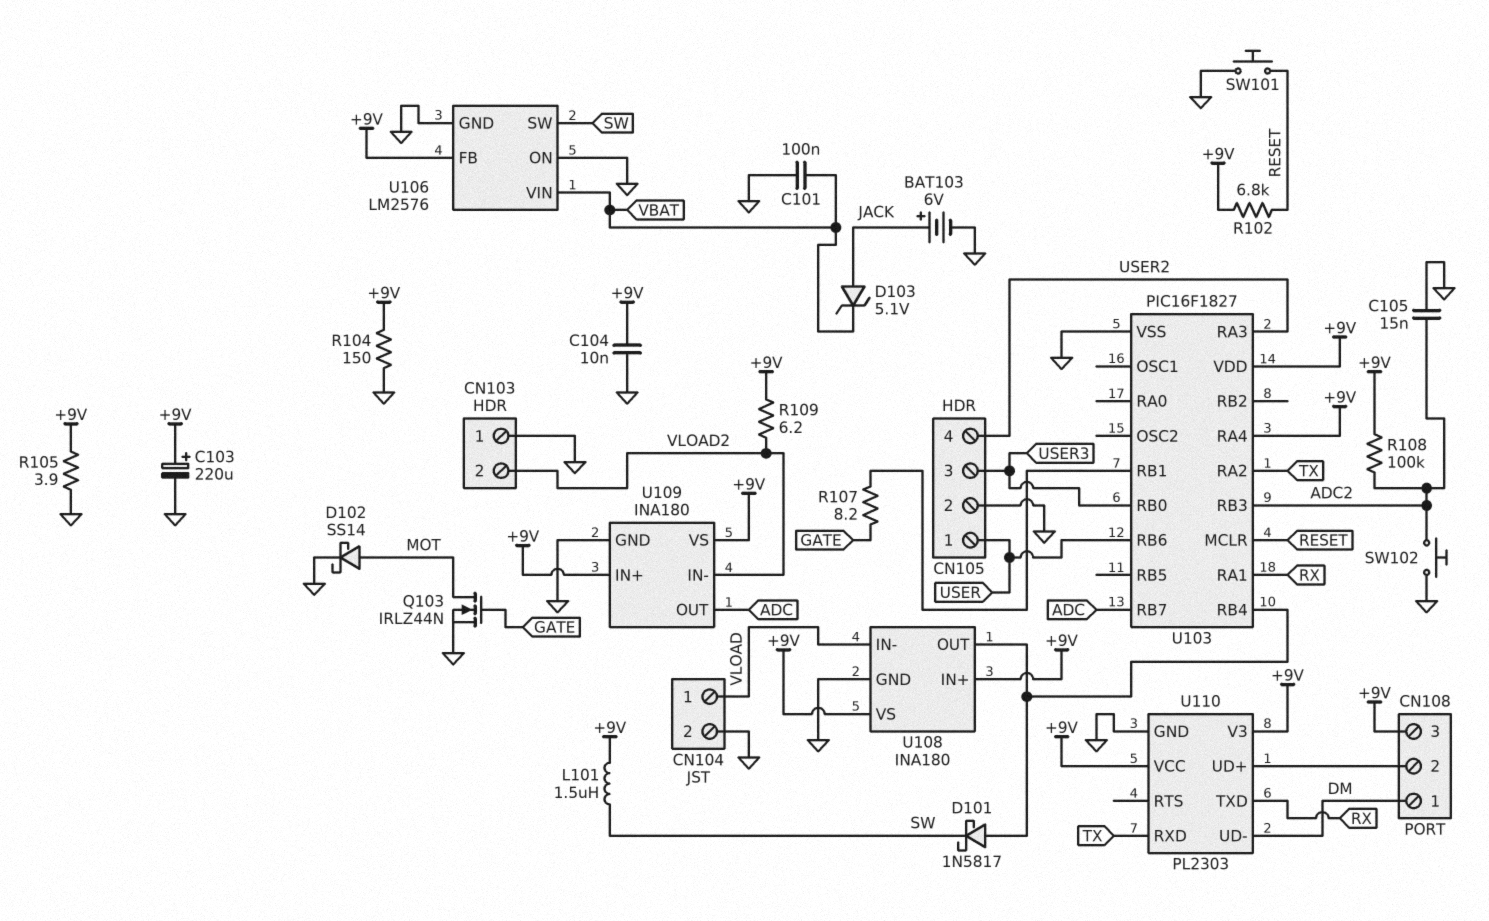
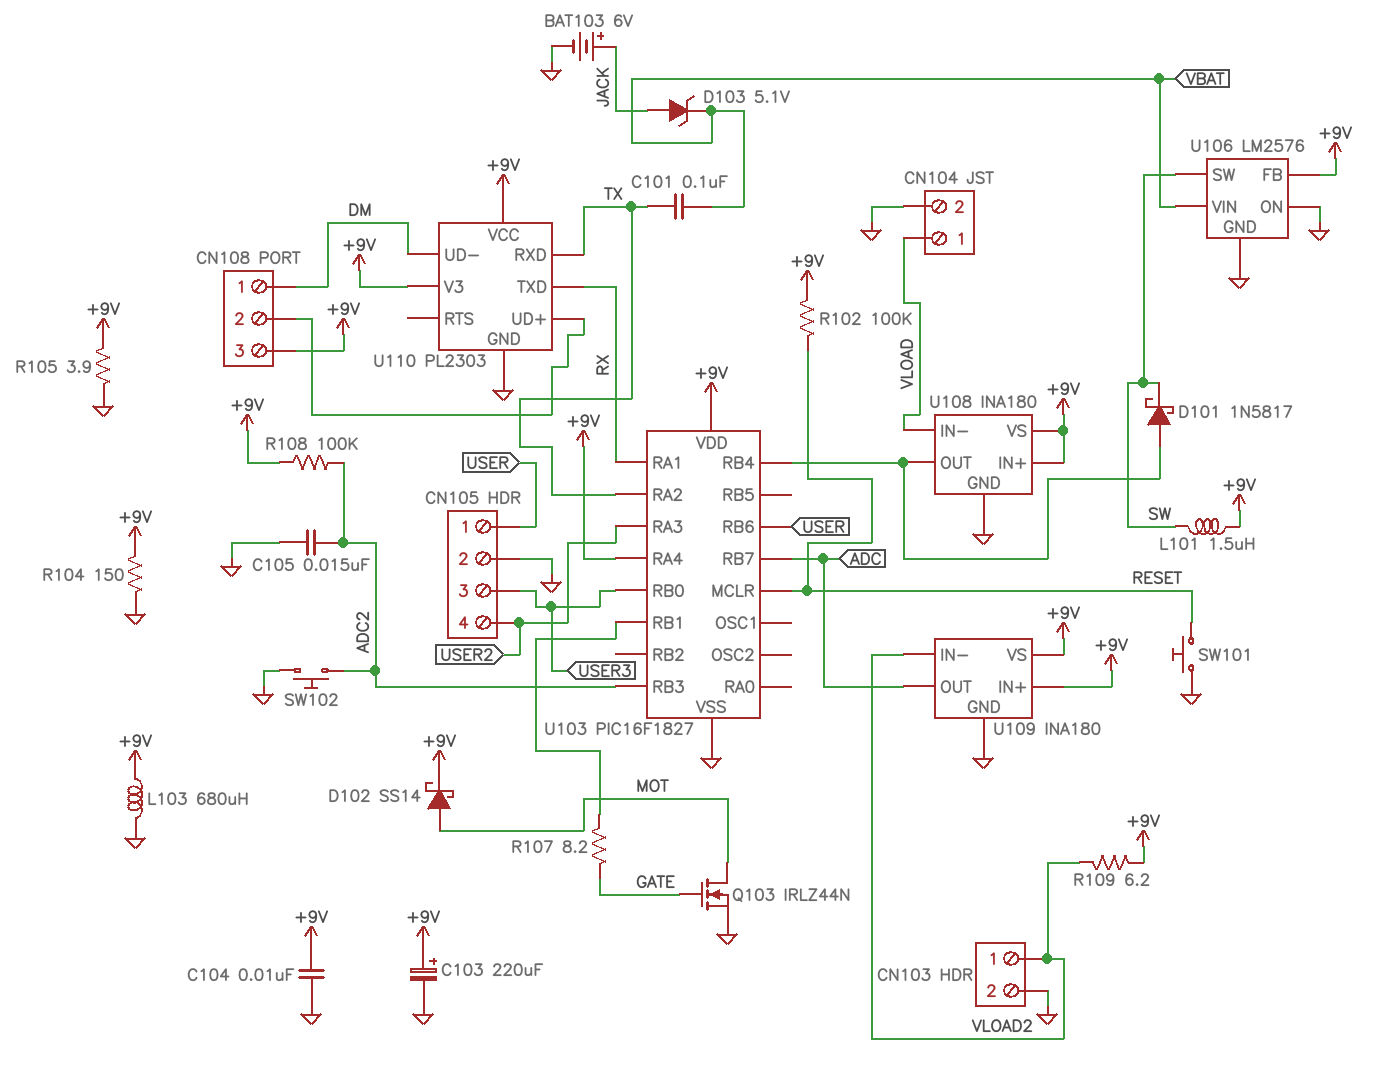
C101: 100nF (GND, VBAT) -> 100nF (TX, VBAT)
CN103 pin 1: GND -> VLOAD2
CN103 pin 2: VLOAD2 -> GND
D102: schottky SS14 (A MOT, K GND) -> schottky SS14 (A MOT, K +9V)
L103: none -> 680uH (+9V, GND)
R102: 6.8k (+9V, RESET) -> 100k (+9V, RESET)

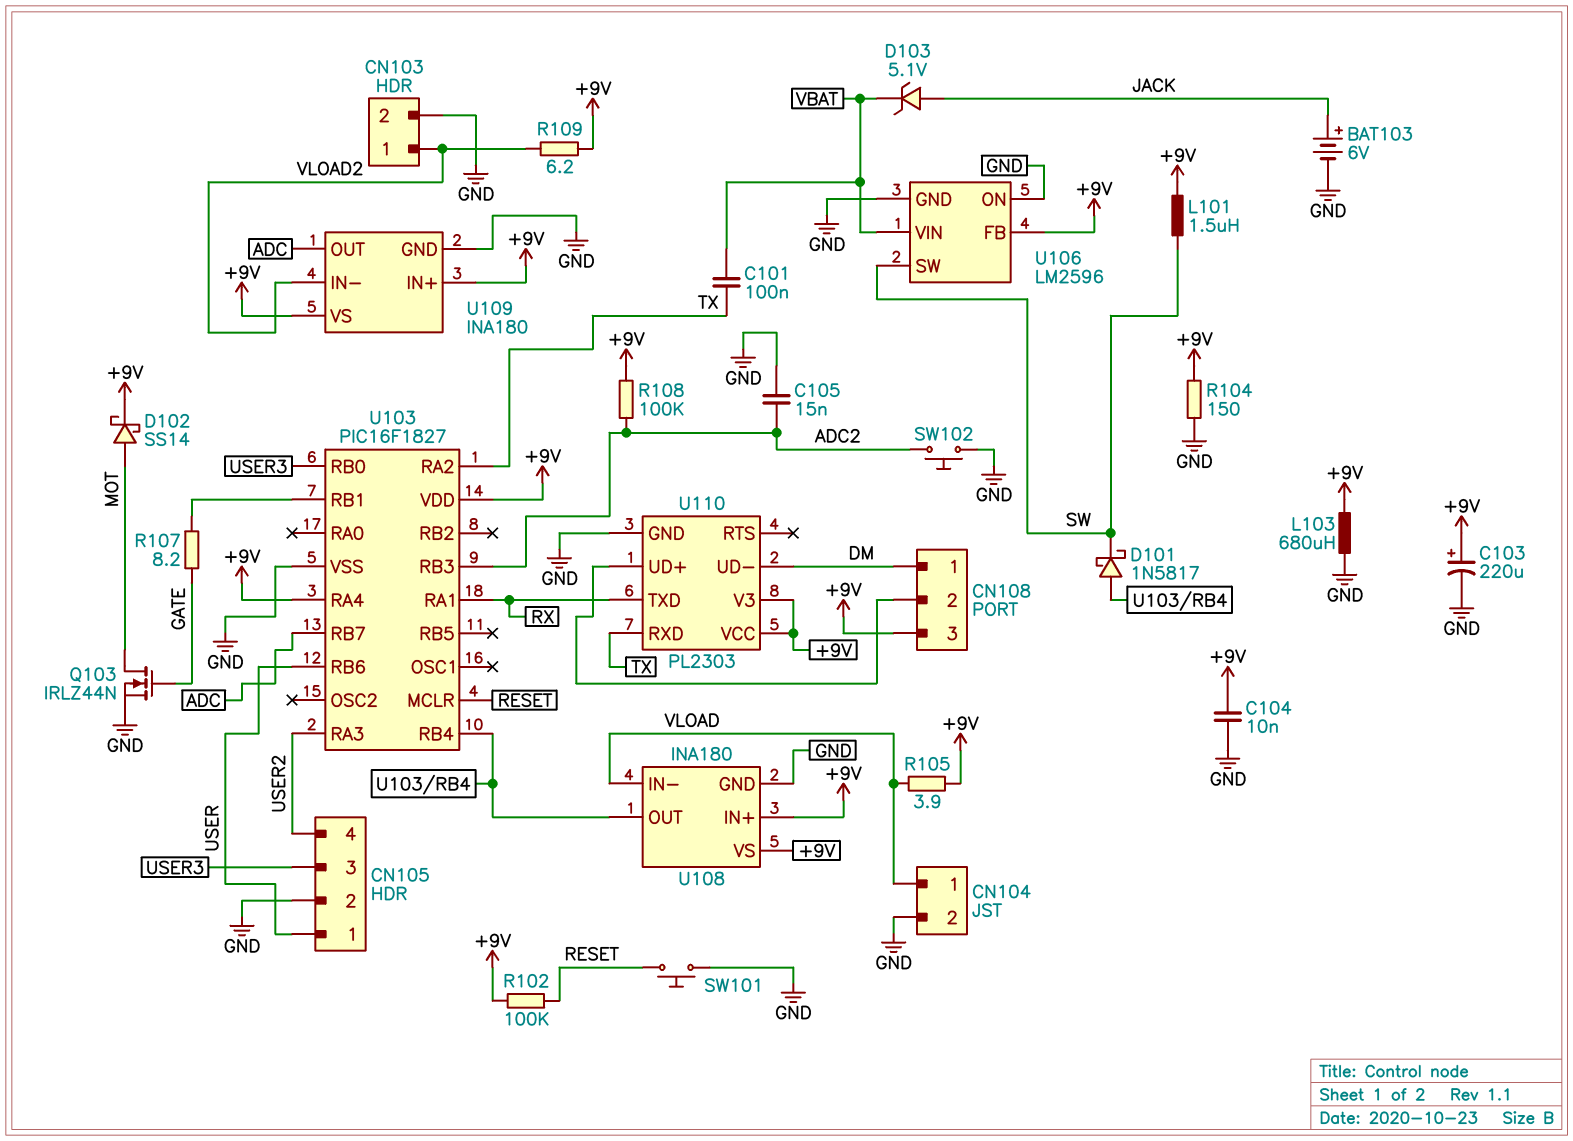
R105: 3.9 (+9V, GND) -> 3.9 (+9V, VLOAD)
U106: LM2576 -> LM2596

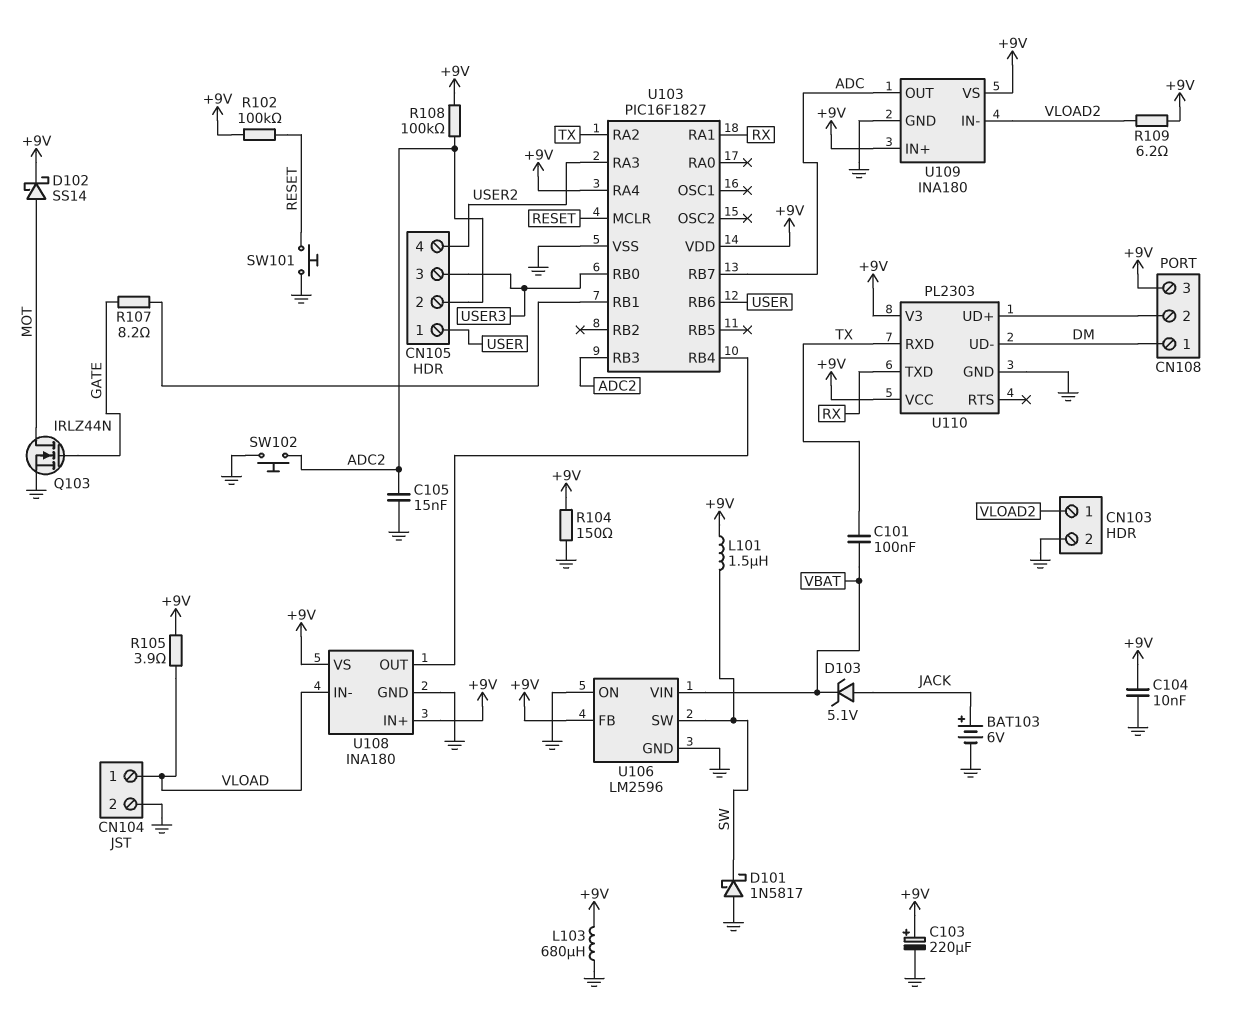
CN105 pin 2: GND -> ADC2
D101: schottky 1N5817 (A U103/RB4, K SW) -> schottky 1N5817 (A GND, K SW)

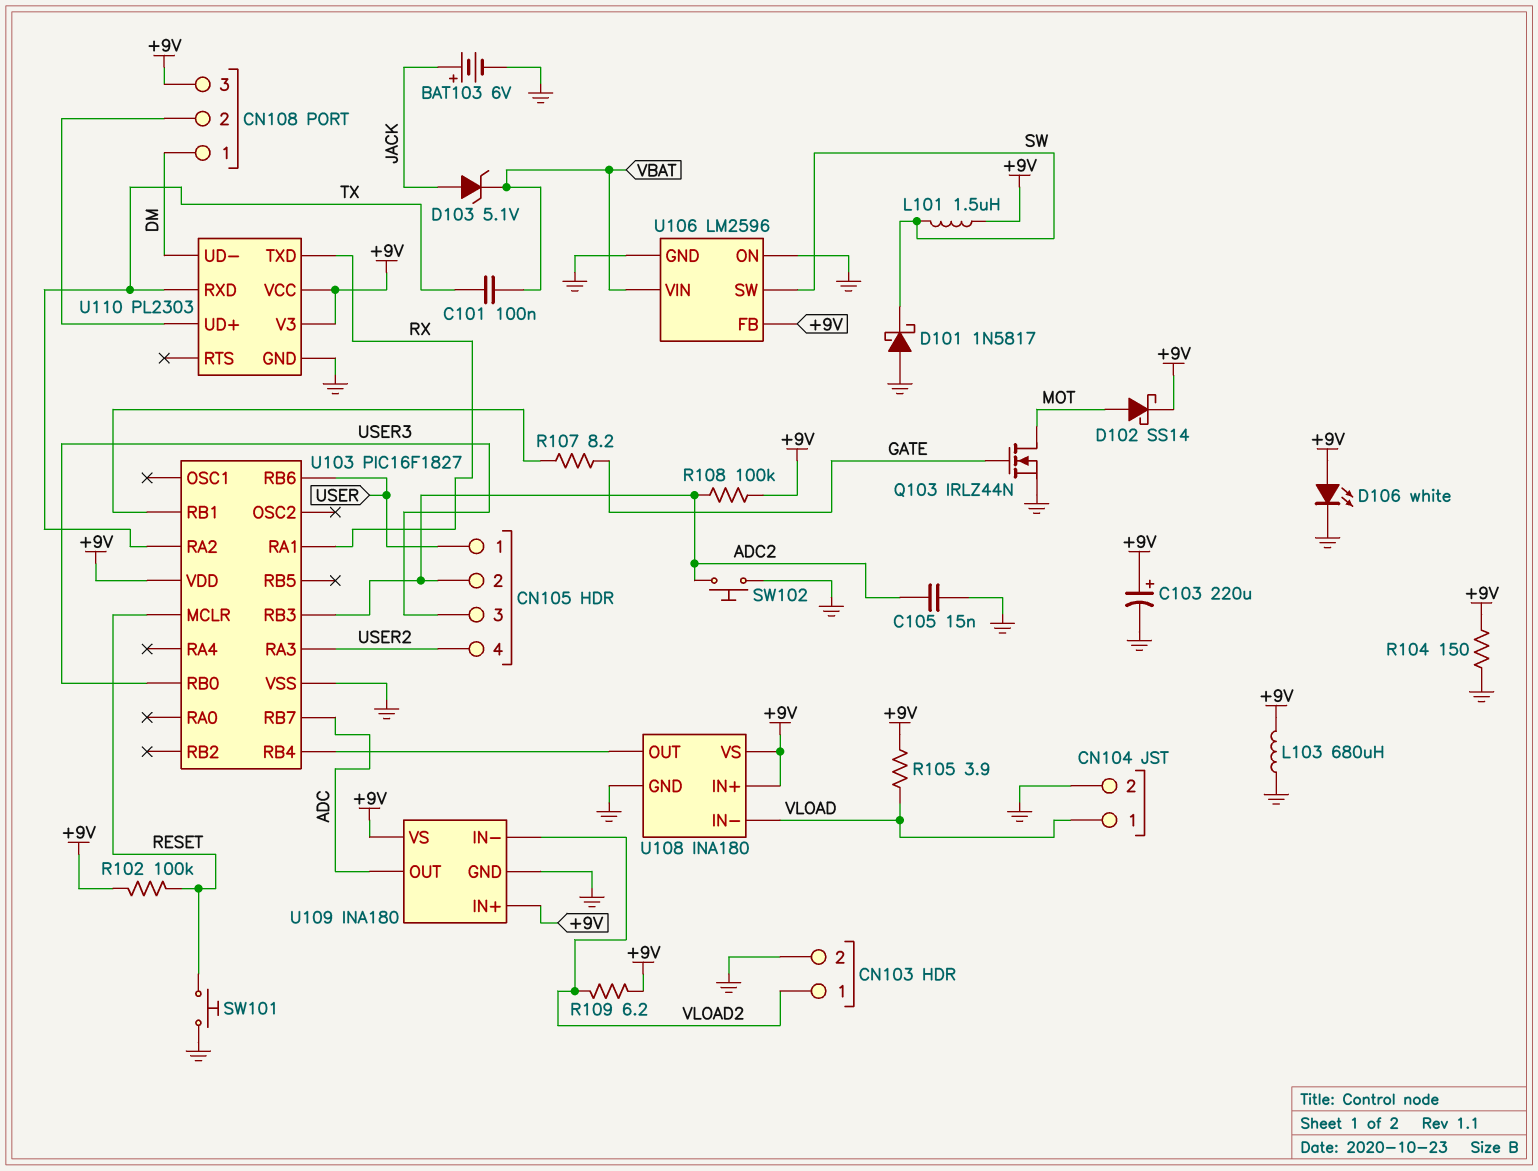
C104: 10nF (+9V, GND) -> none
D106: none -> LED white (A +9V, K GND)
U103 pin RA4: +9V -> none

